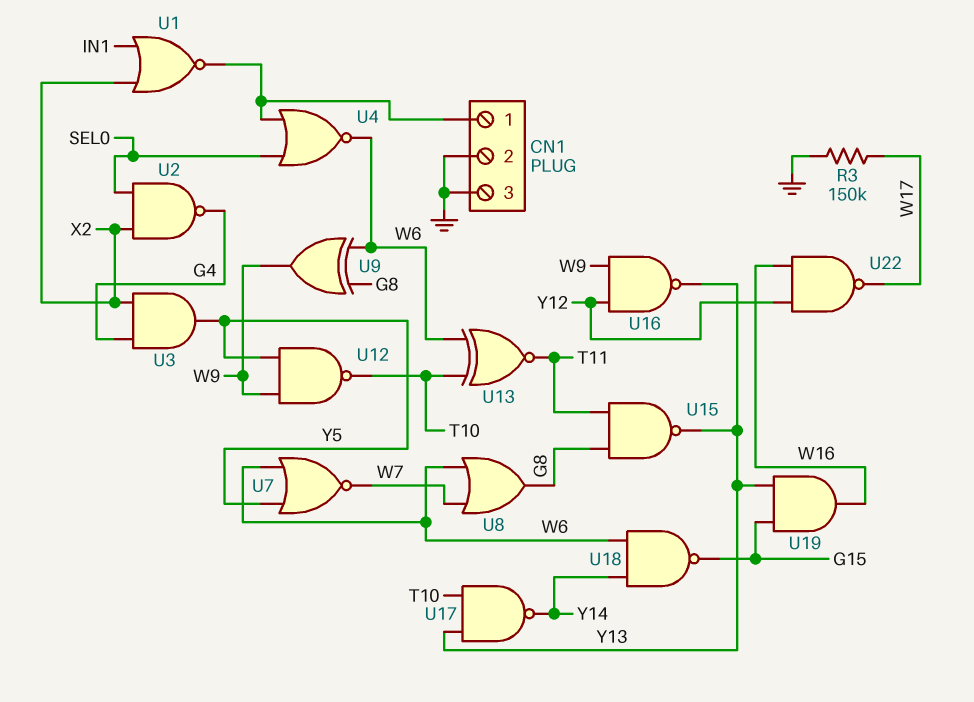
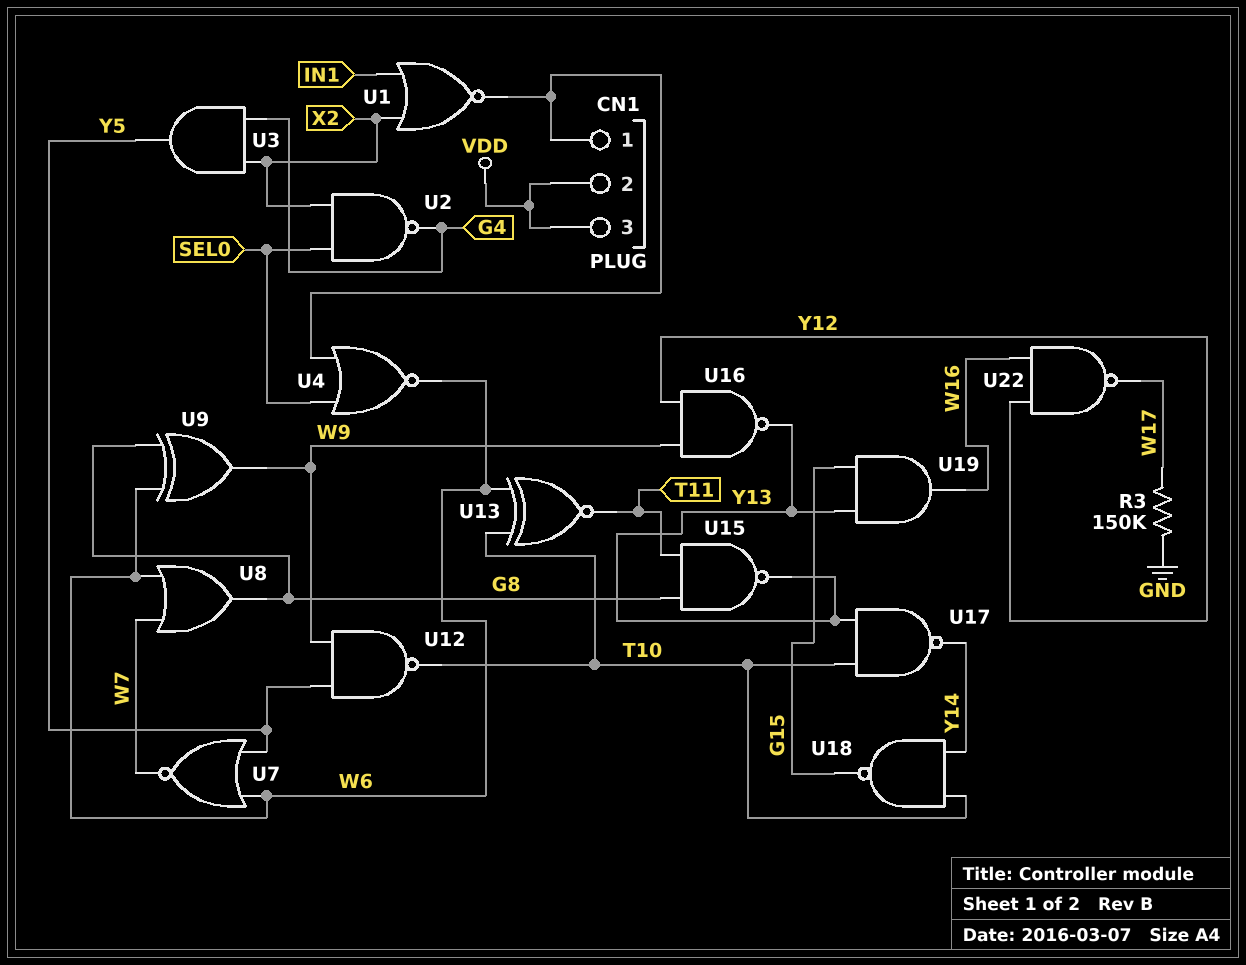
CN1 pin 2: GND -> VDD
CN1 pin 3: GND -> VDD
U18: NAND (in W6, in Y14, out G15) -> NAND (in T10, in Y14, out G15)

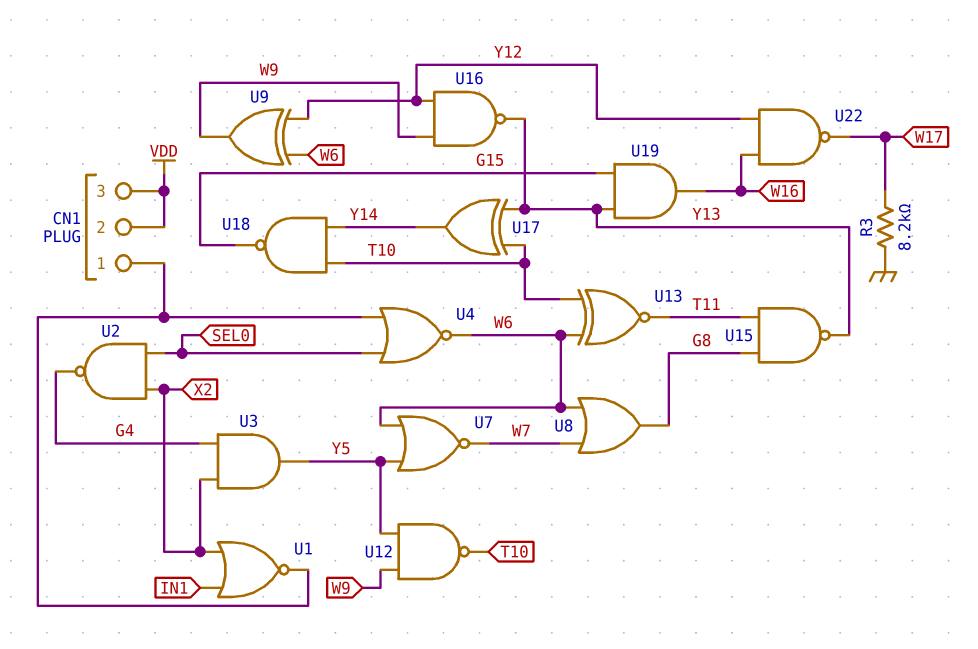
R3: 150k (GND, W17) -> 8.2k (GND, W17)
U9: XOR (in G8, in W6, out W9) -> XOR (in W6, in Y12, out W9)
U17: NAND (in T10, in Y13, out Y14) -> XOR (in T10, in Y13, out Y14)

